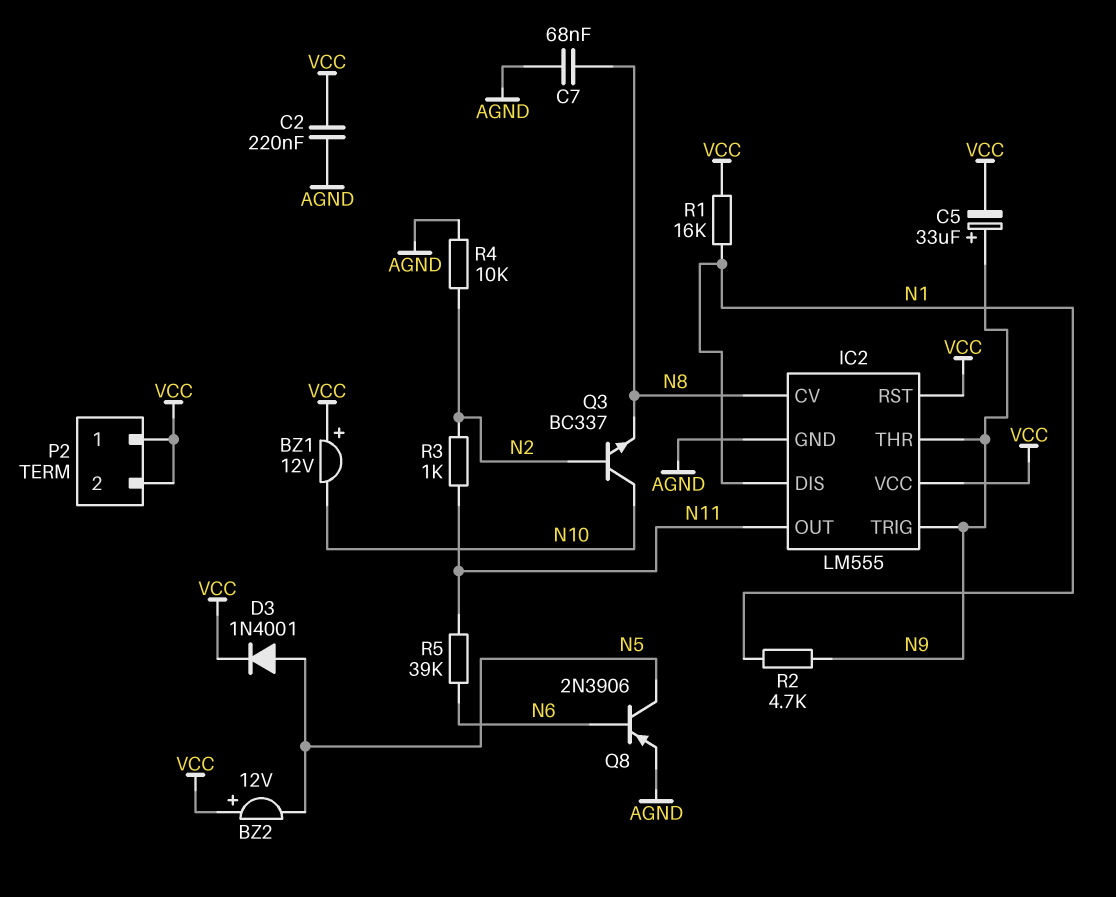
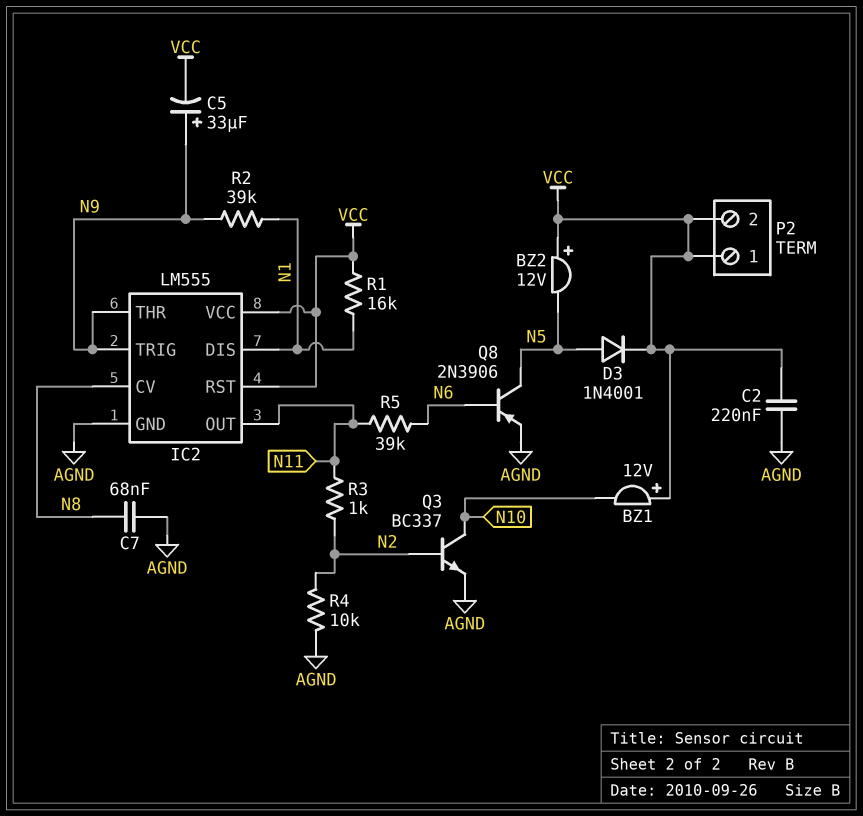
Q3: NPN BC337 (B N2, C N10, E N8) -> NPN BC337 (B N2, C N10, E AGND)
R2: 4.7k (N1, N9) -> 39k (N1, N9)

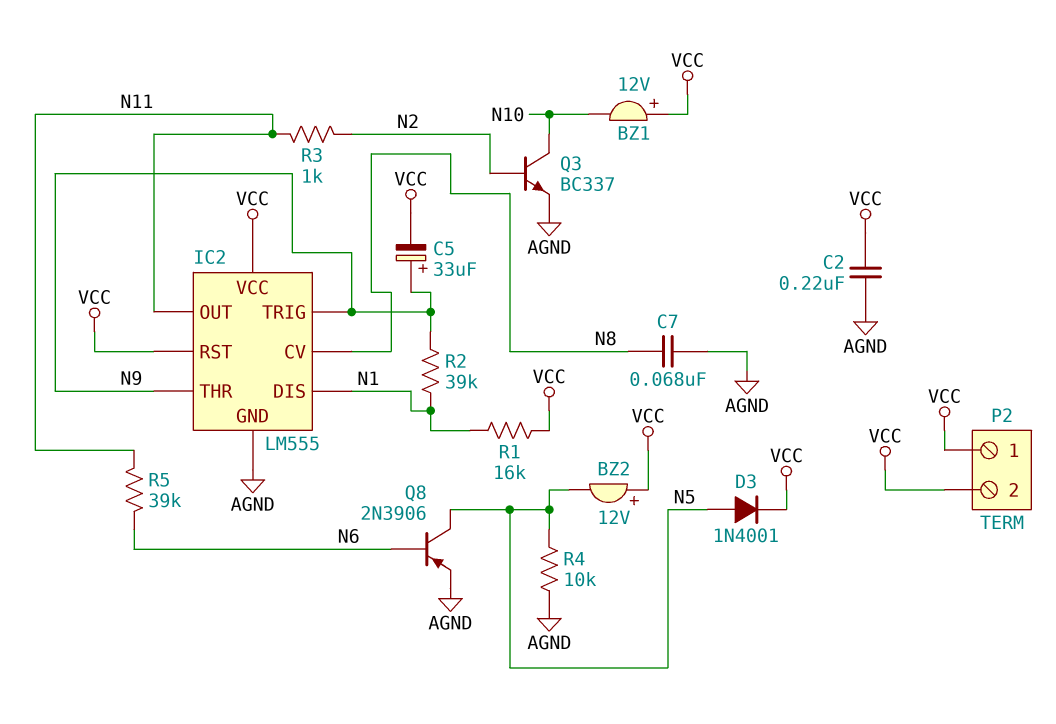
R4: 10k (AGND, N2) -> 10k (AGND, N5)

